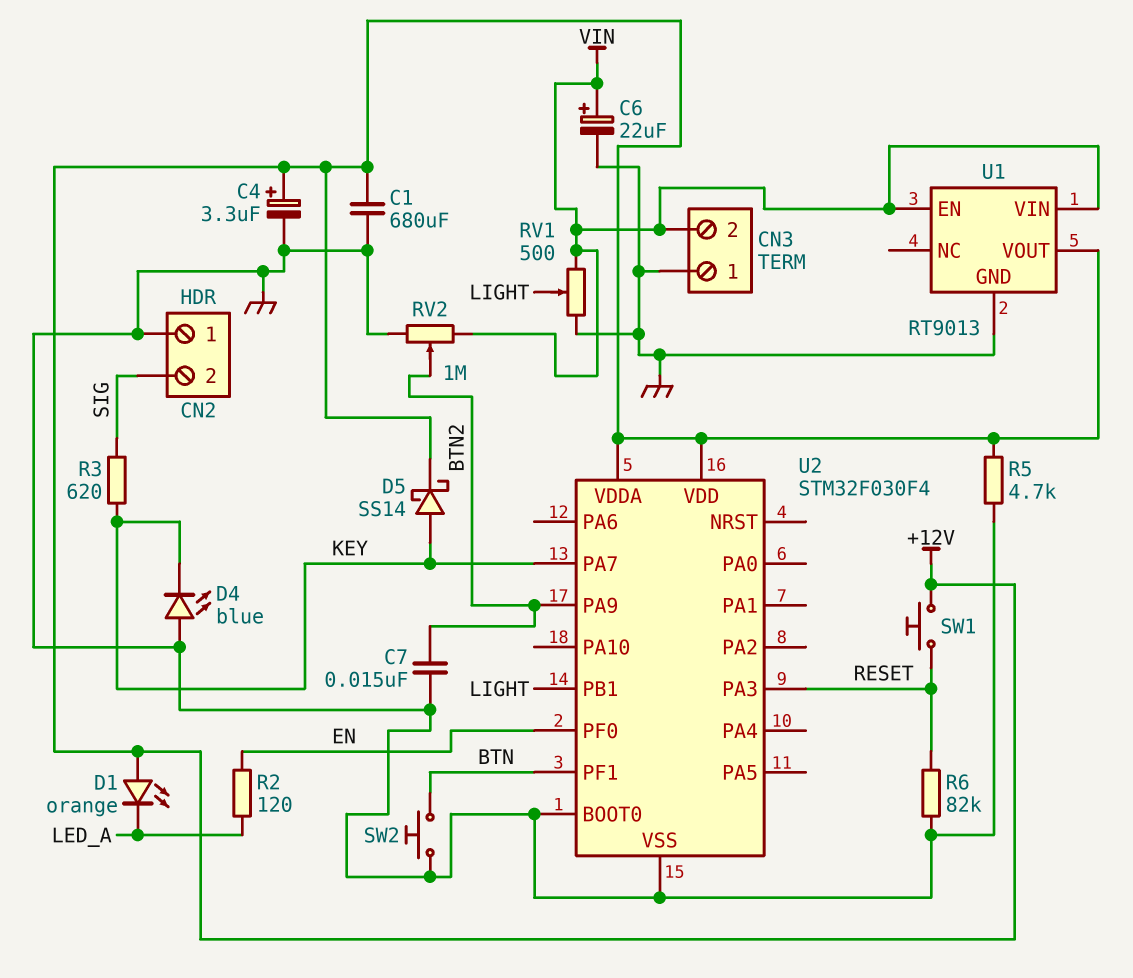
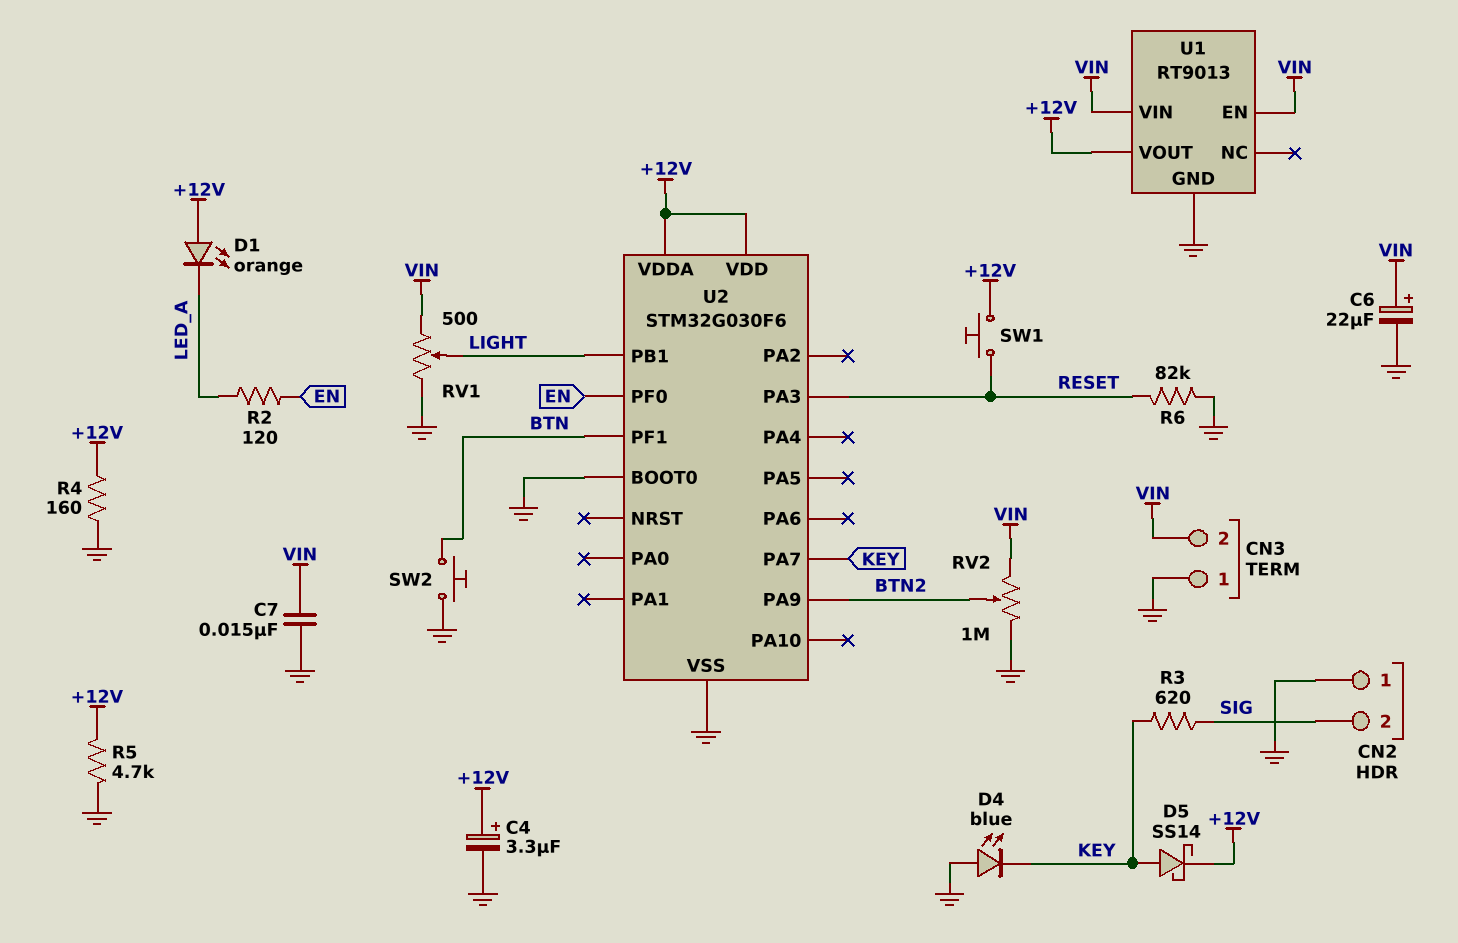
C1: 680uF (+12V, GND) -> none
C7: 15nF (BTN2, GND) -> 15nF (GND, VIN)
R4: none -> 160 (+12V, GND)
U2: STM32F030F4 -> STM32G030F6

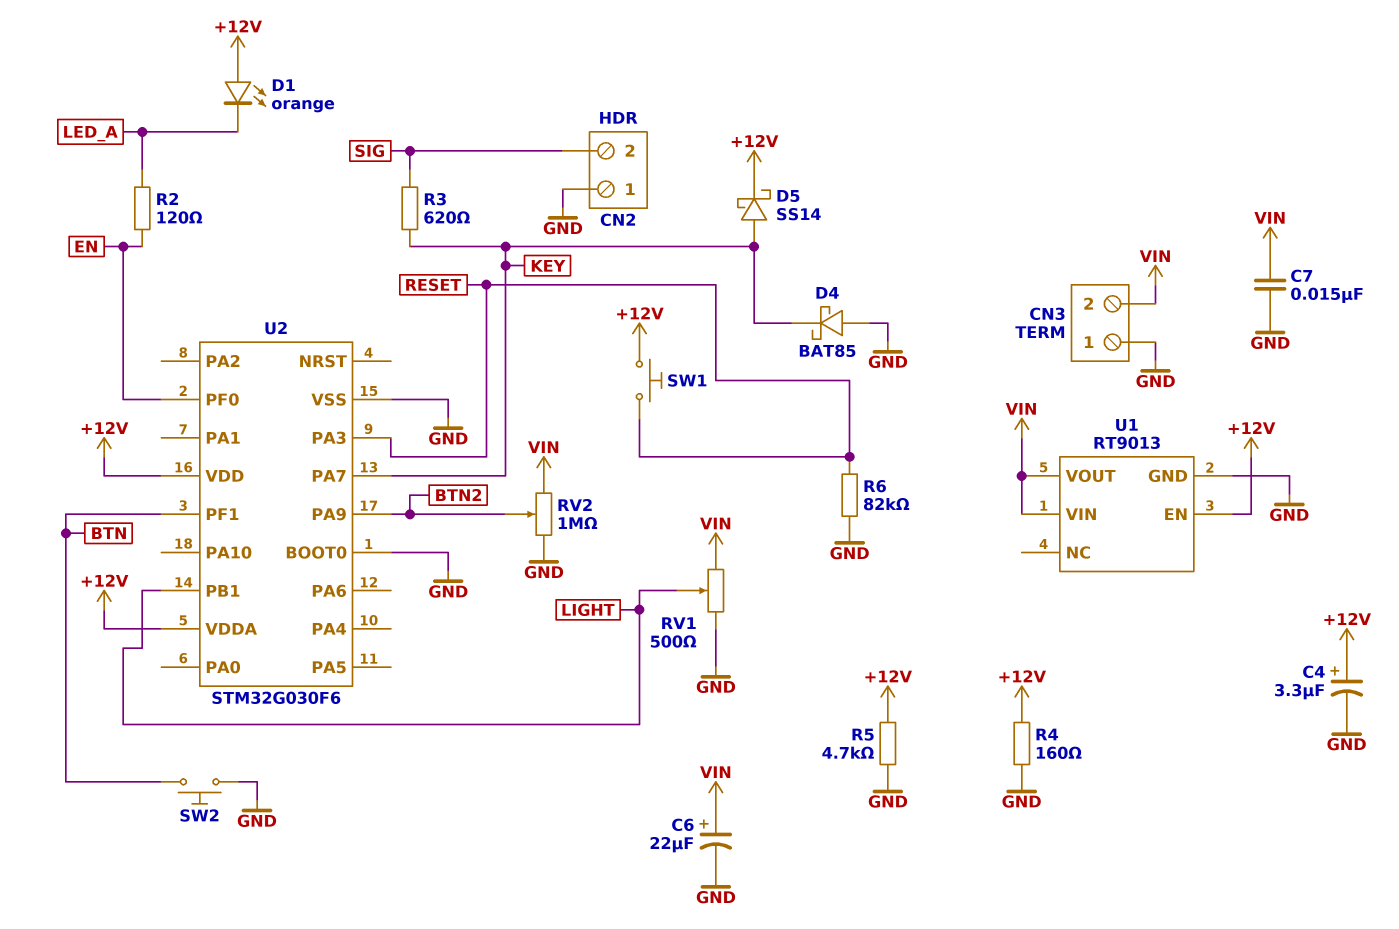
D4: LED blue (A GND, K KEY) -> schottky BAT85 (A GND, K KEY)
U1 pin EN: VIN -> +12V
U1 pin VOUT: +12V -> VIN

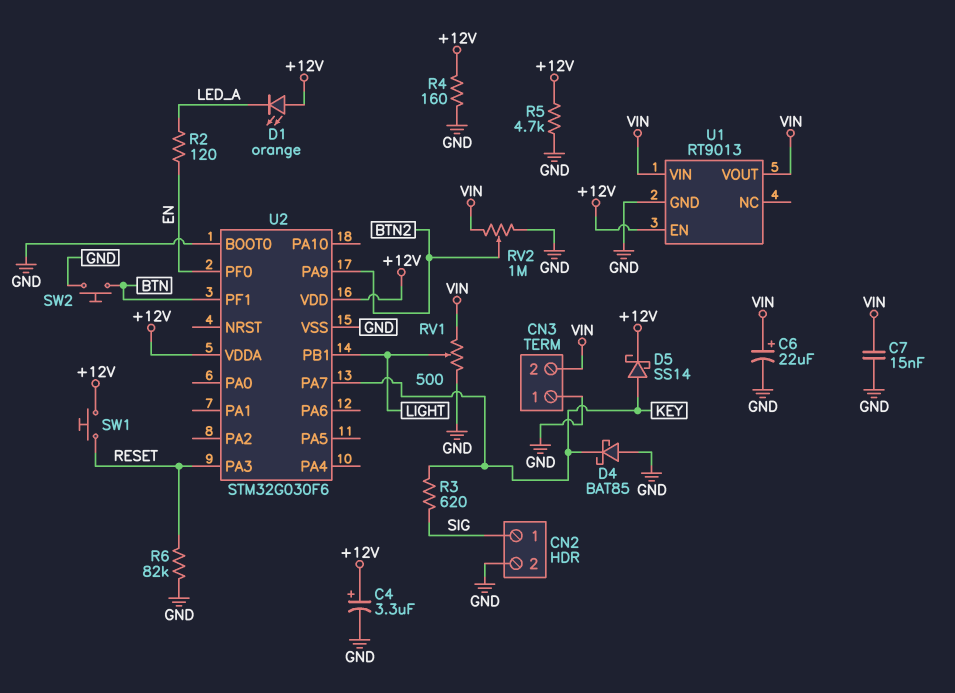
CN2 pin 1: GND -> SIG
CN2 pin 2: SIG -> GND

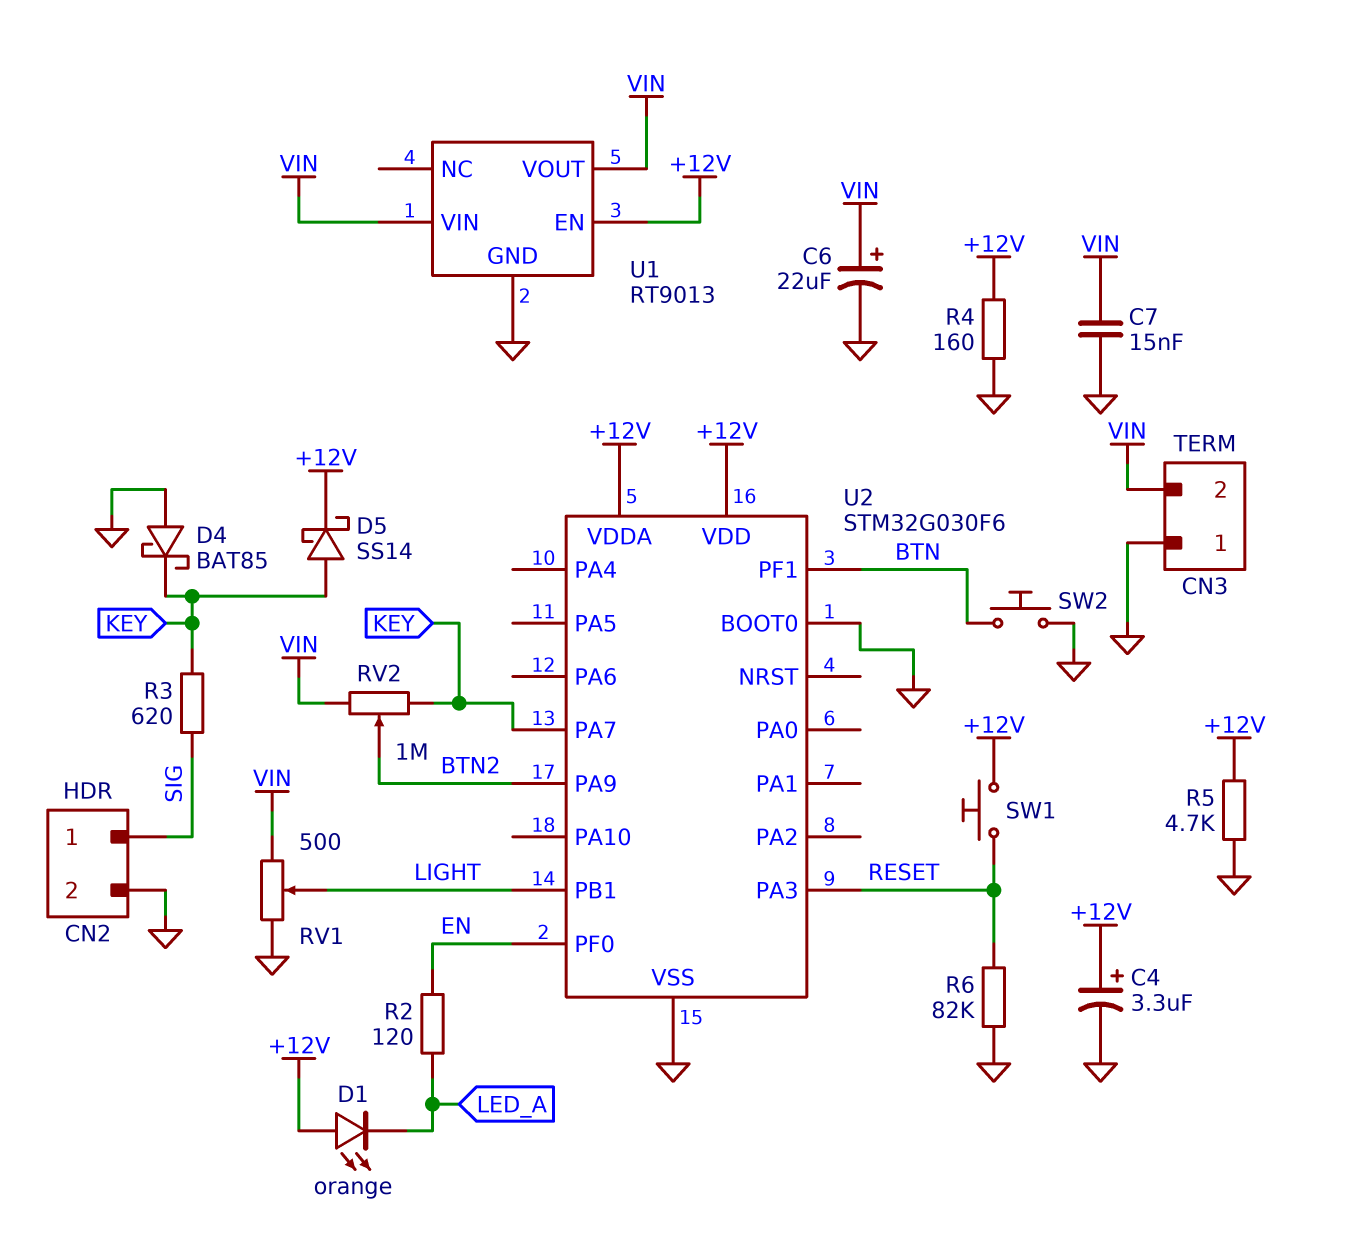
RV2: 1M (GND, VIN, wiper BTN2) -> 1M (KEY, VIN, wiper BTN2)

